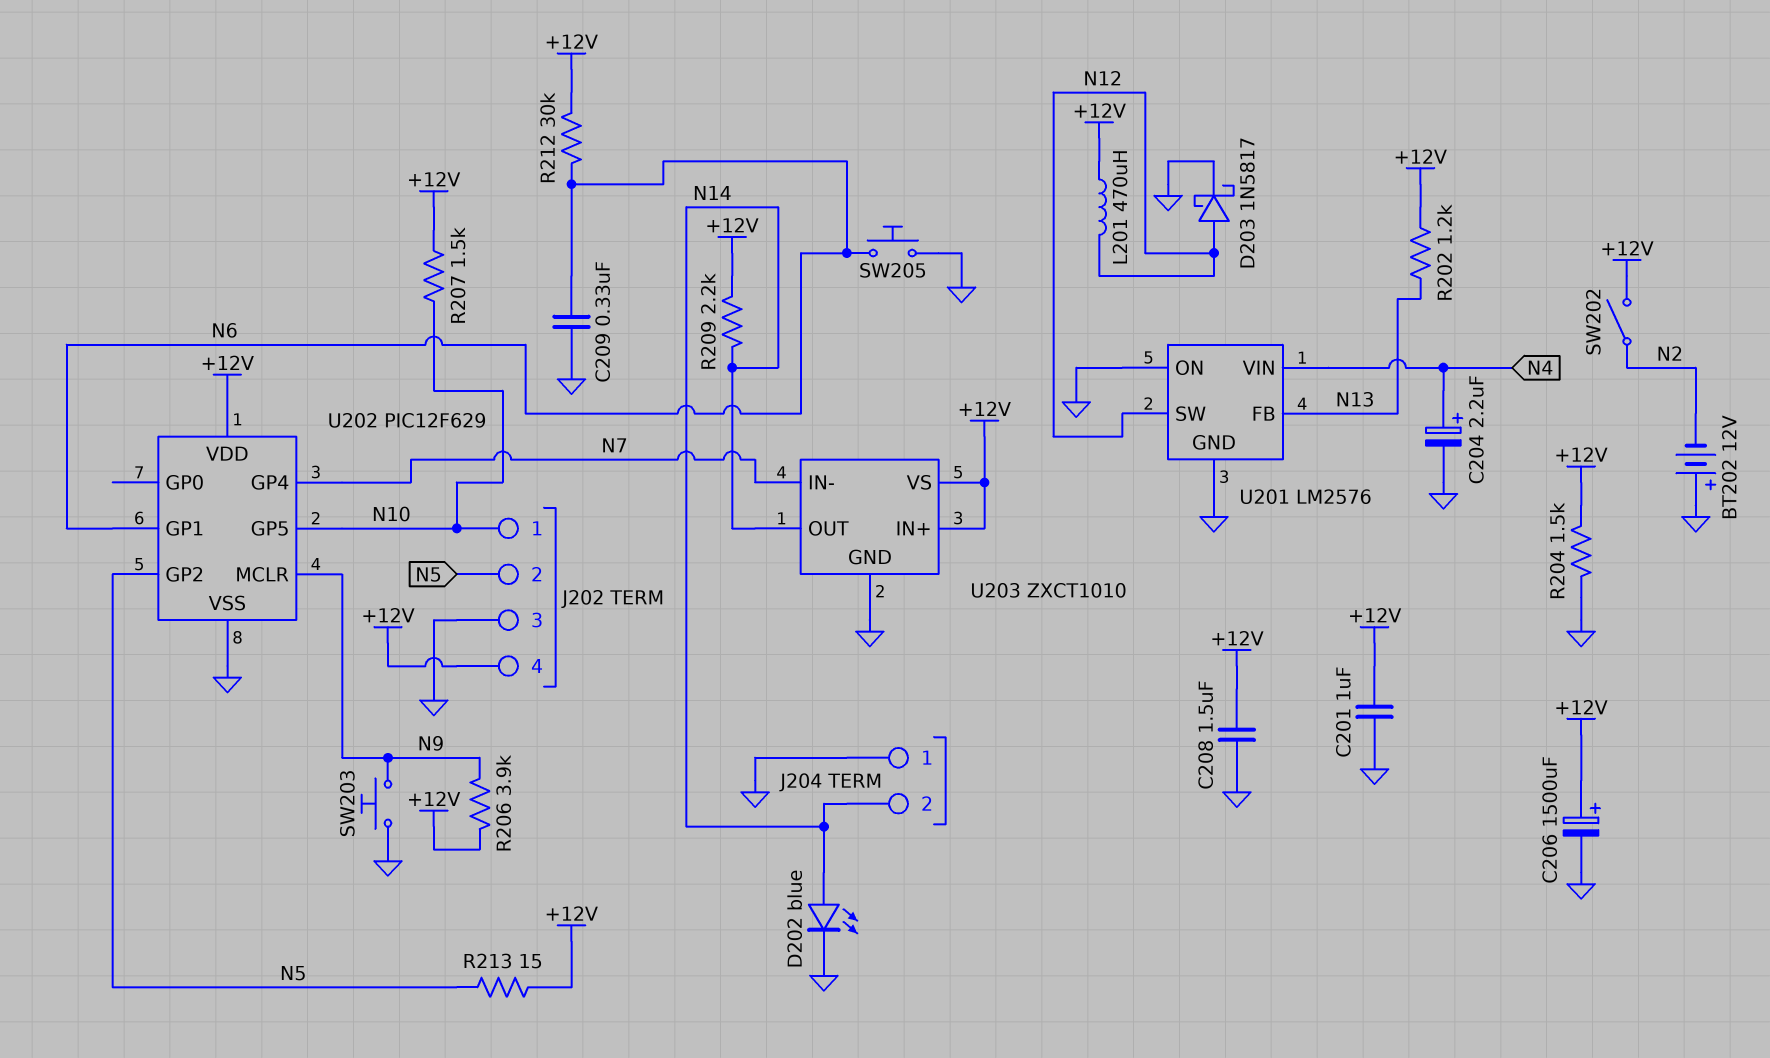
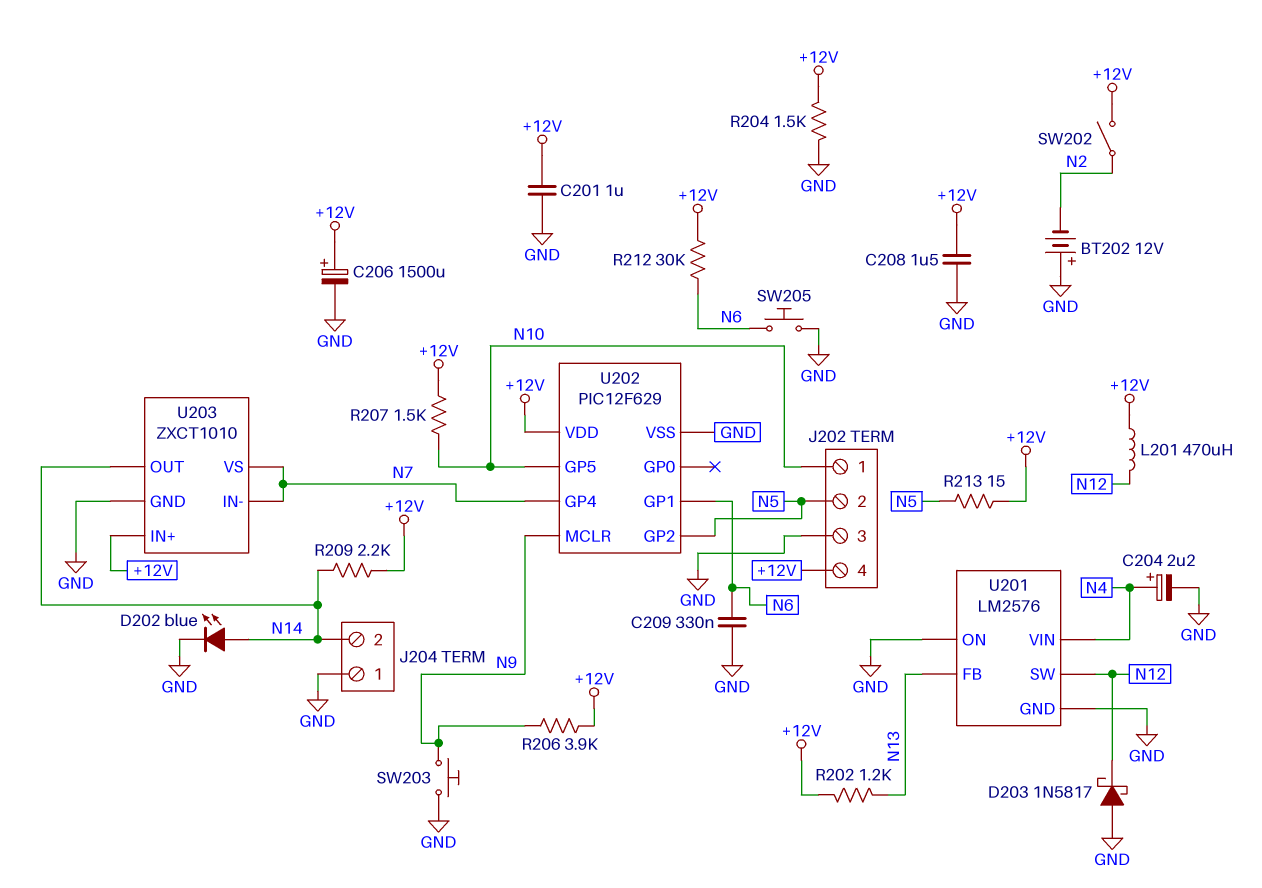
D203: schottky 1N5817 (A N12, K GND) -> schottky 1N5817 (A GND, K N12)
U203 pin VS: +12V -> N7

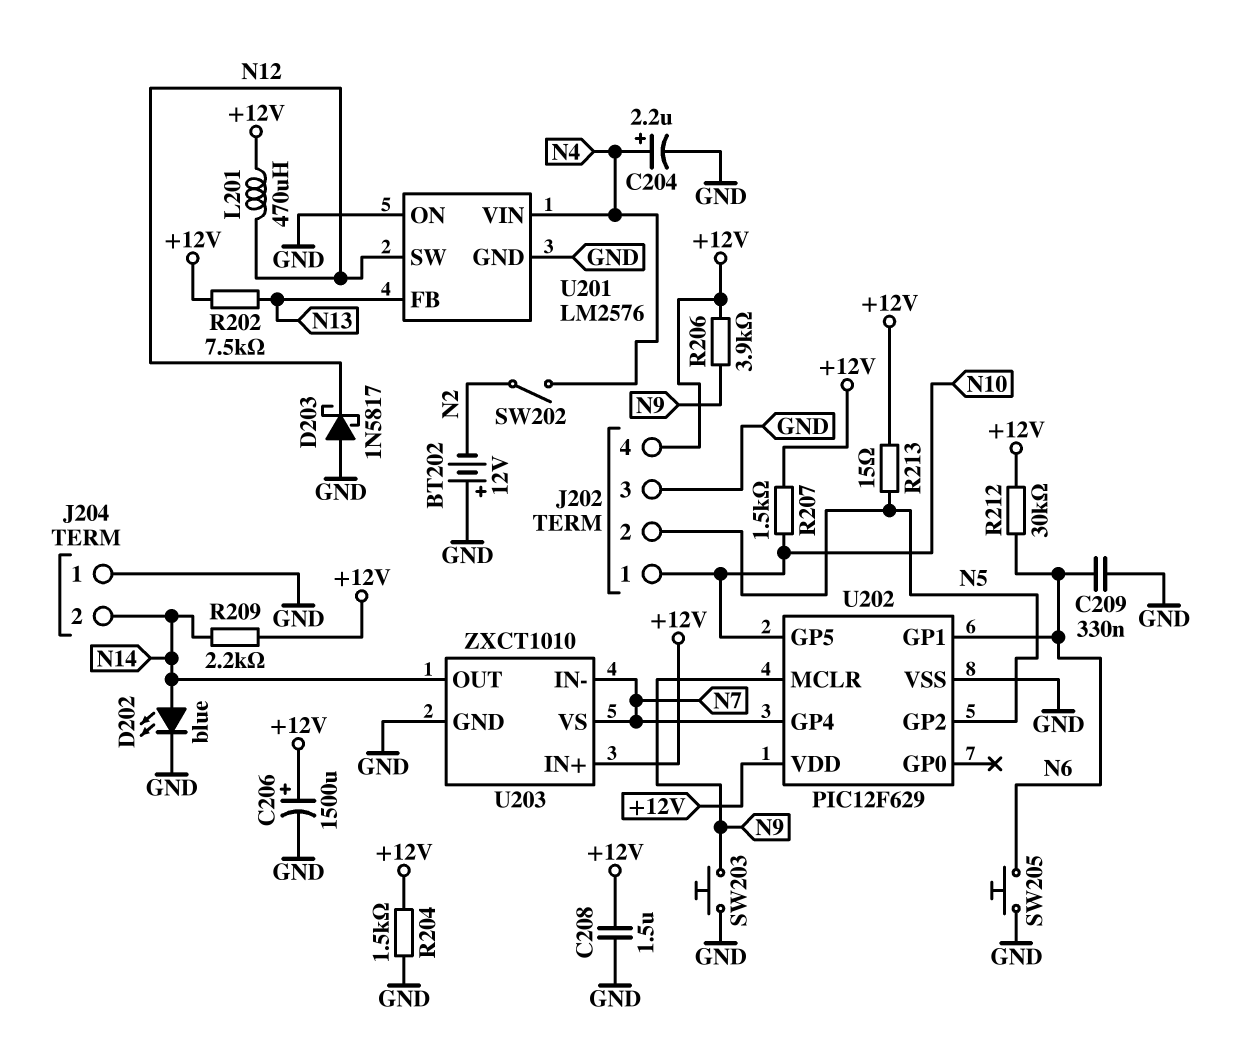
C201: 1uF (+12V, GND) -> none
R202: 1.2k (+12V, N13) -> 7.5k (+12V, N13)
SW202: switch (+12V, N2) -> switch (N2, N4)

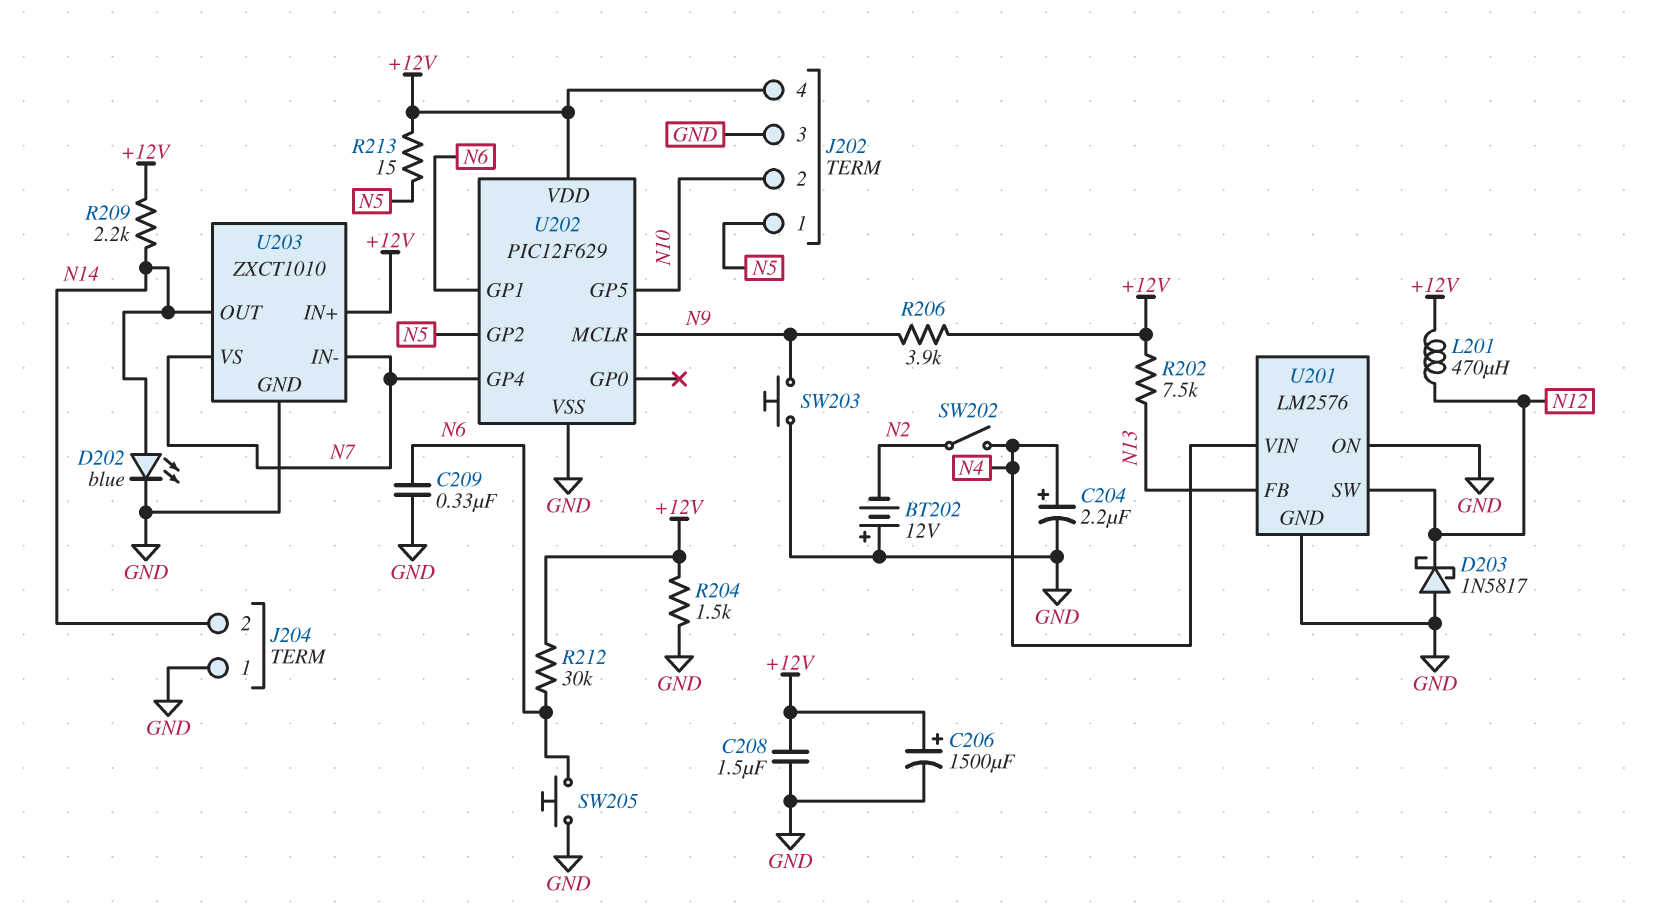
J202 pin 1: N10 -> N5
J202 pin 2: N5 -> N10
R207: 1.5k (+12V, N10) -> none

